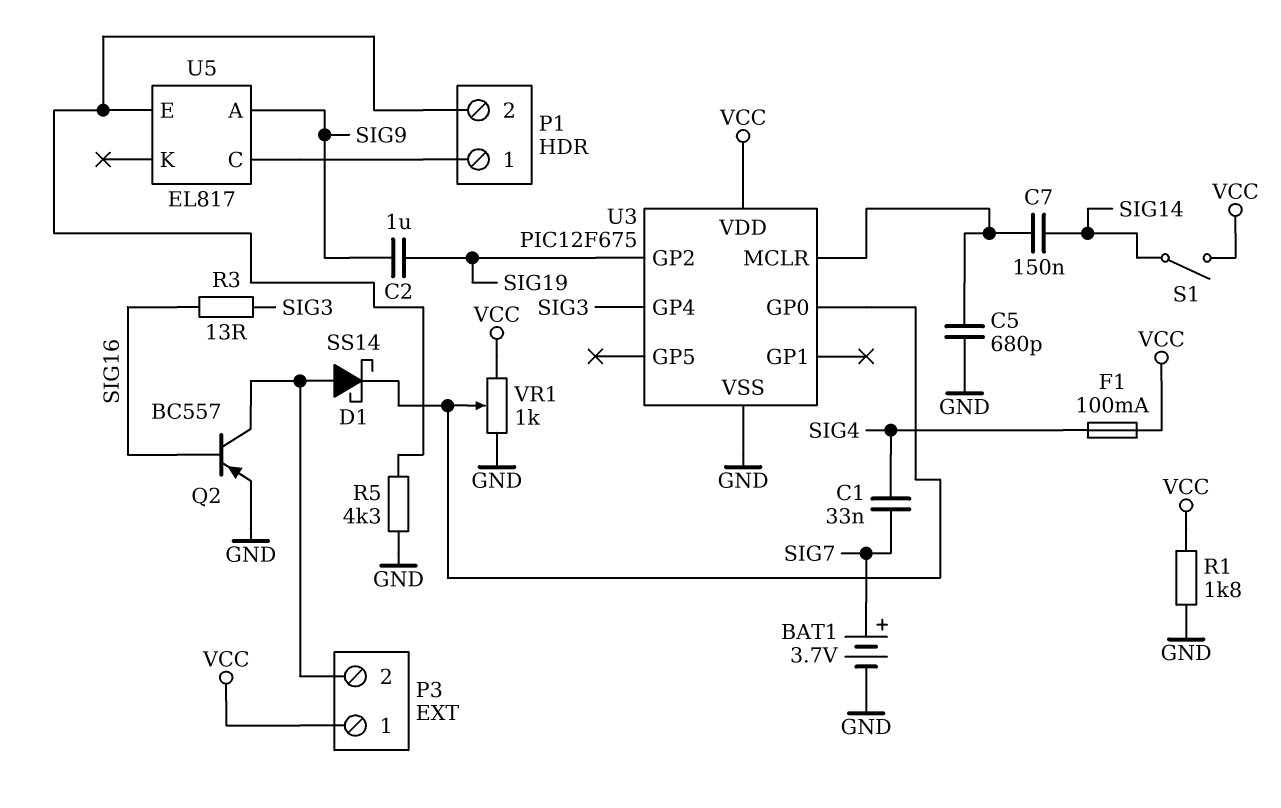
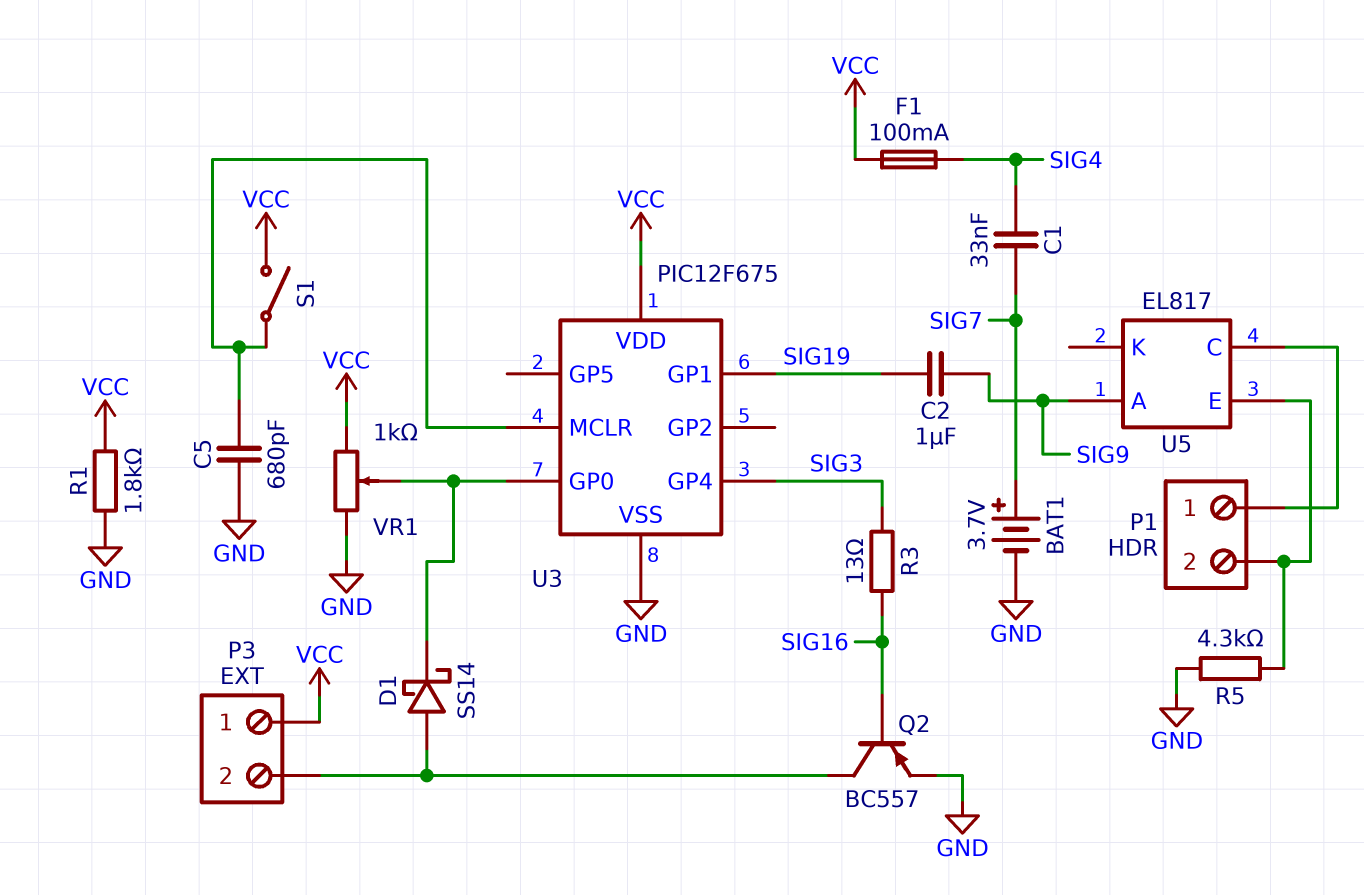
C7: 150nF (SIG14, U3/MCLR) -> none
S1: switch (SIG14, VCC) -> switch (U3/MCLR, VCC)
U3 pin GP1: none -> SIG19
U3 pin GP2: SIG19 -> none

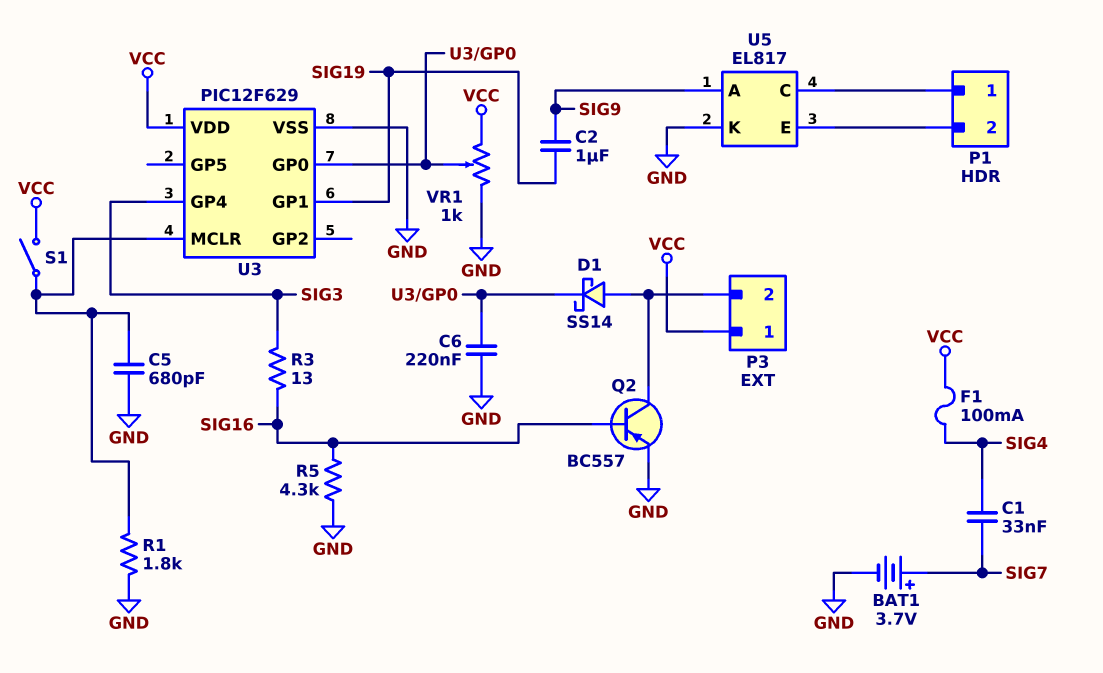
C6: none -> 220nF (GND, U3/GP0)
R1: 1.8k (GND, VCC) -> 1.8k (GND, U3/MCLR)
R5: 4.3k (GND, P1/2) -> 4.3k (GND, SIG16)
U3: PIC12F675 -> PIC12F629
U5 pin K: none -> GND

